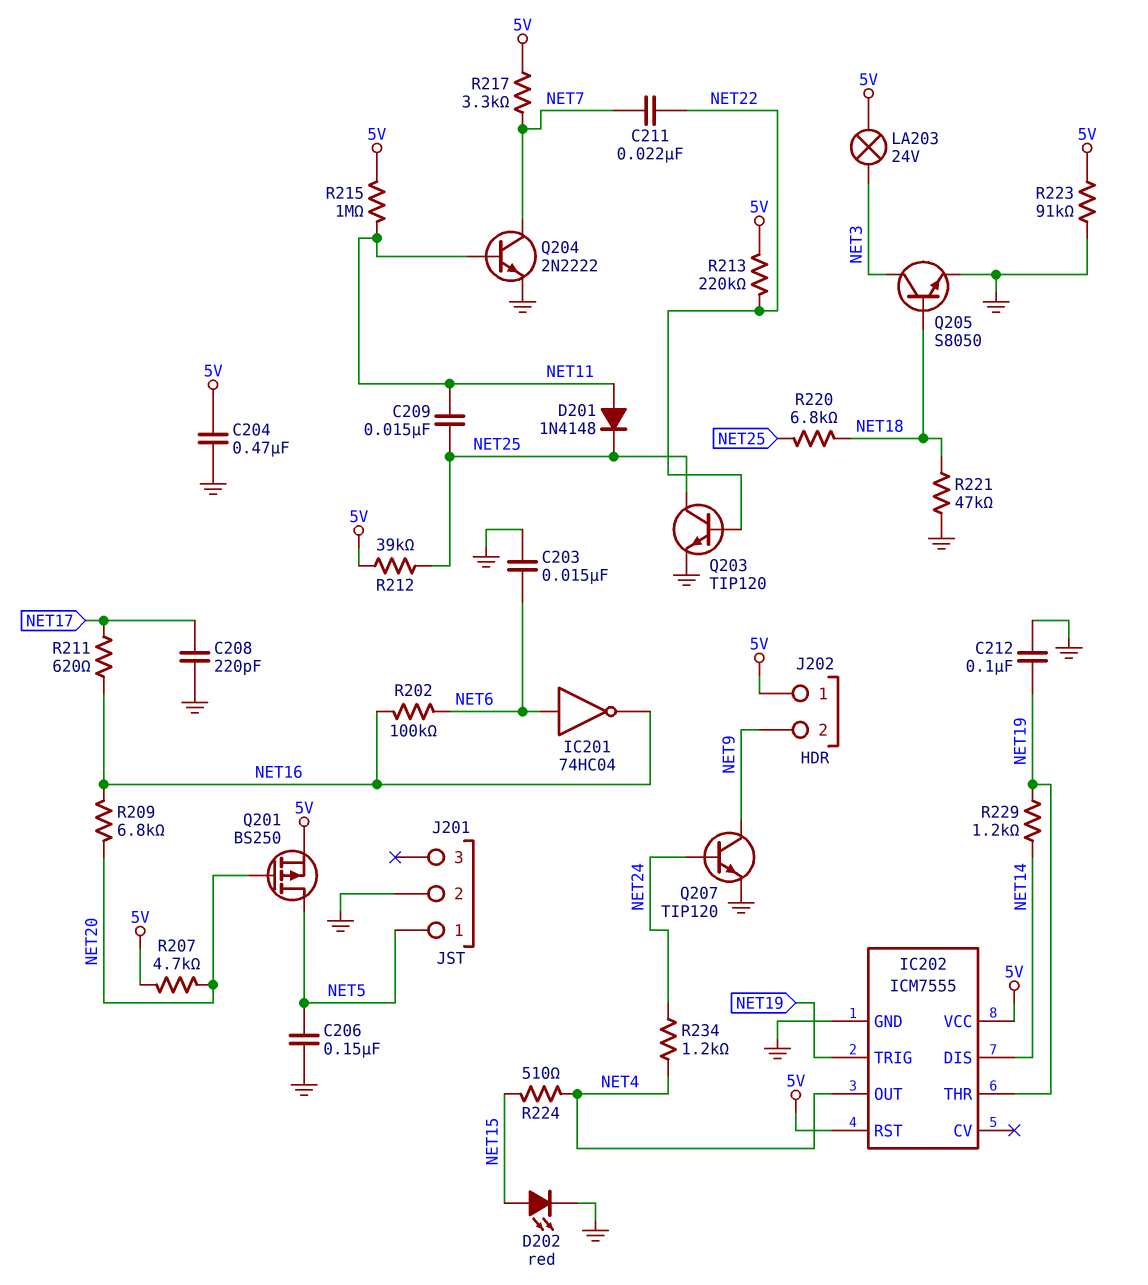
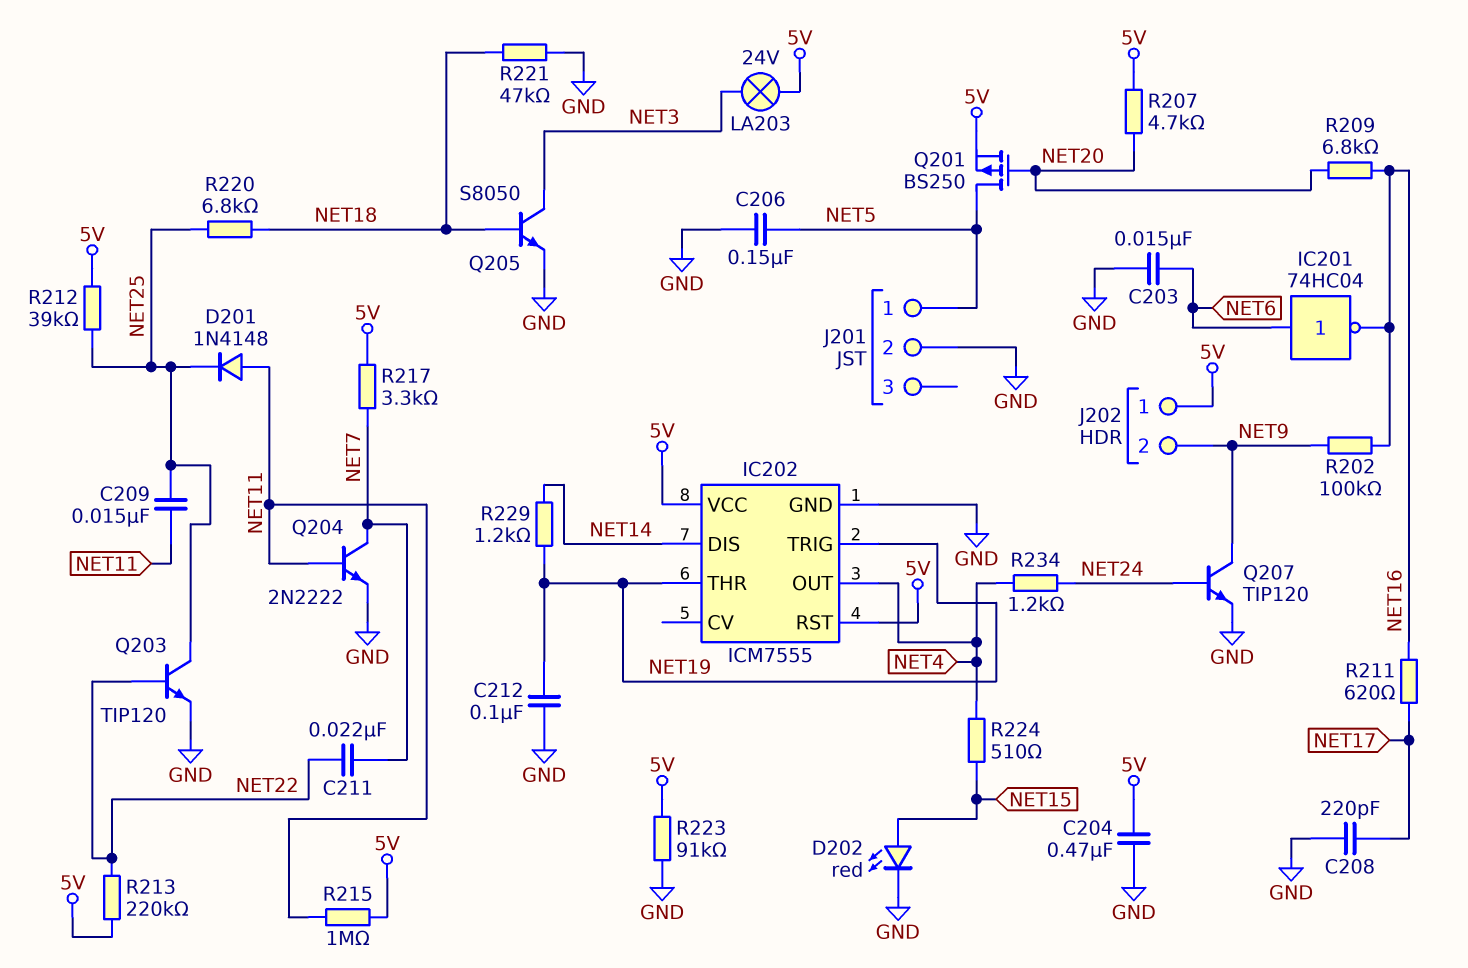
R202: 100k (NET6, NET16) -> 100k (NET9, NET16)

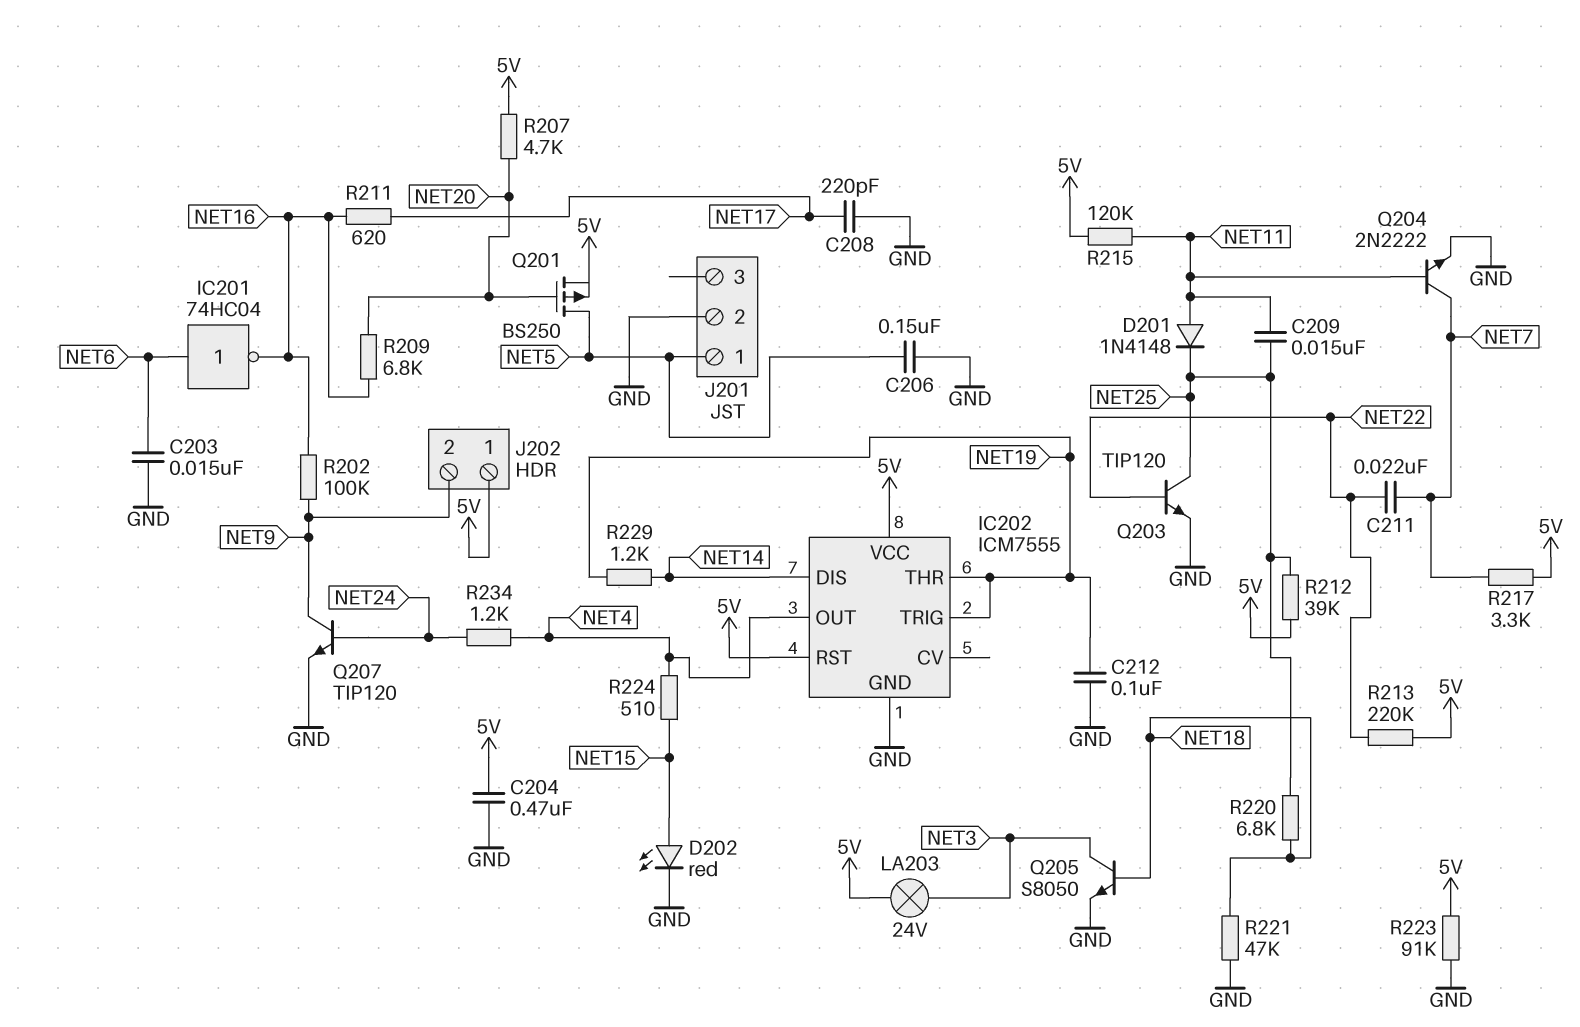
R215: 1M (5V, NET11) -> 120k (5V, NET11)

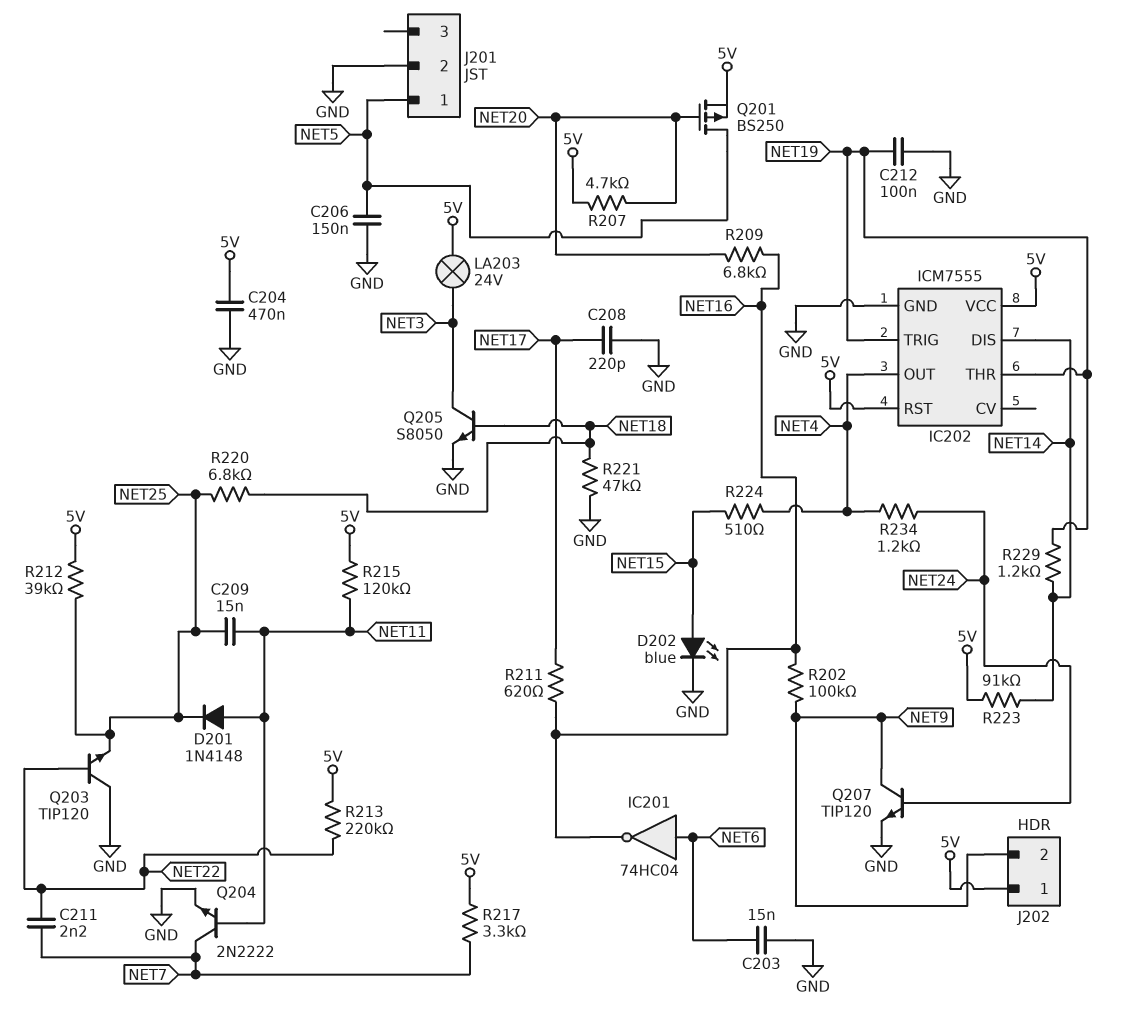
C211: 22nF (NET7, NET22) -> 2.2nF (NET7, NET22)
D202: LED red (A NET15, K GND) -> LED blue (A NET15, K GND)
Q203: NPN TIP120 (B NET22, C NET25, E GND) -> NPN TIP120 (B NET22, C GND, E NET25)
R223: 91k (5V, GND) -> 91k (5V, NET14)

